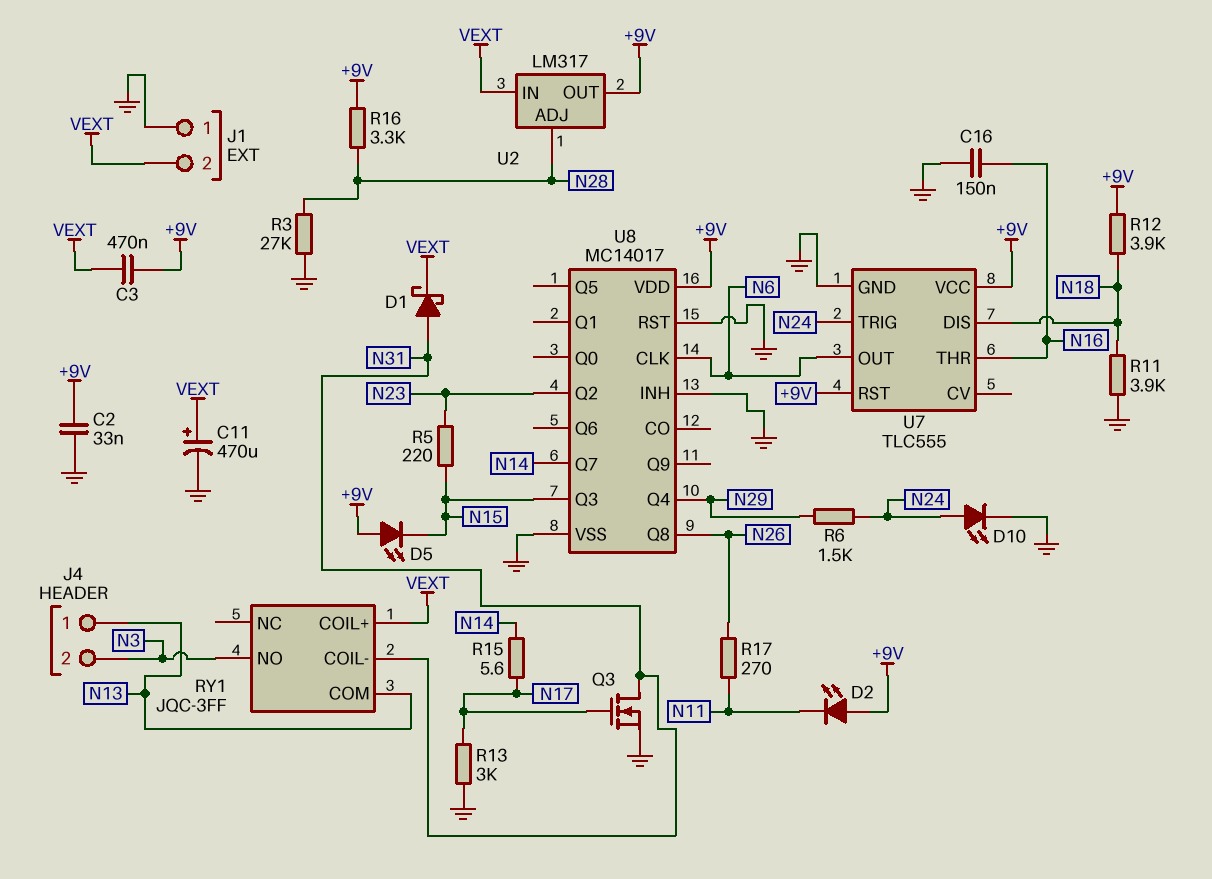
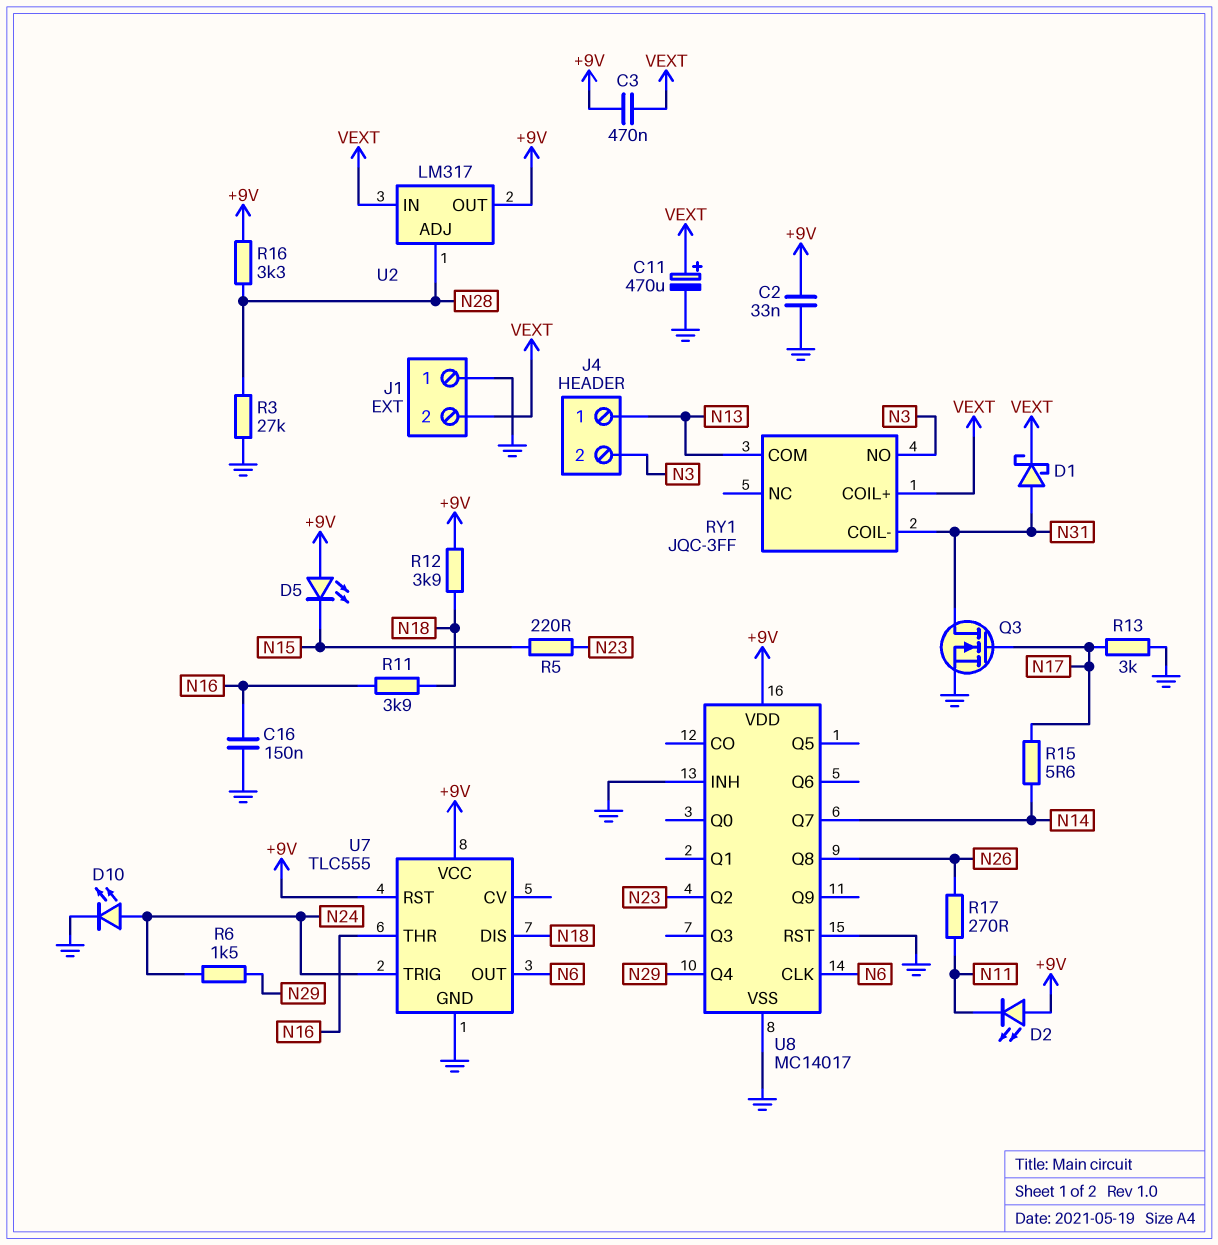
R11: 3.9k (GND, N18) -> 3.9k (N16, N18)
U8 pin Q3: N15 -> none

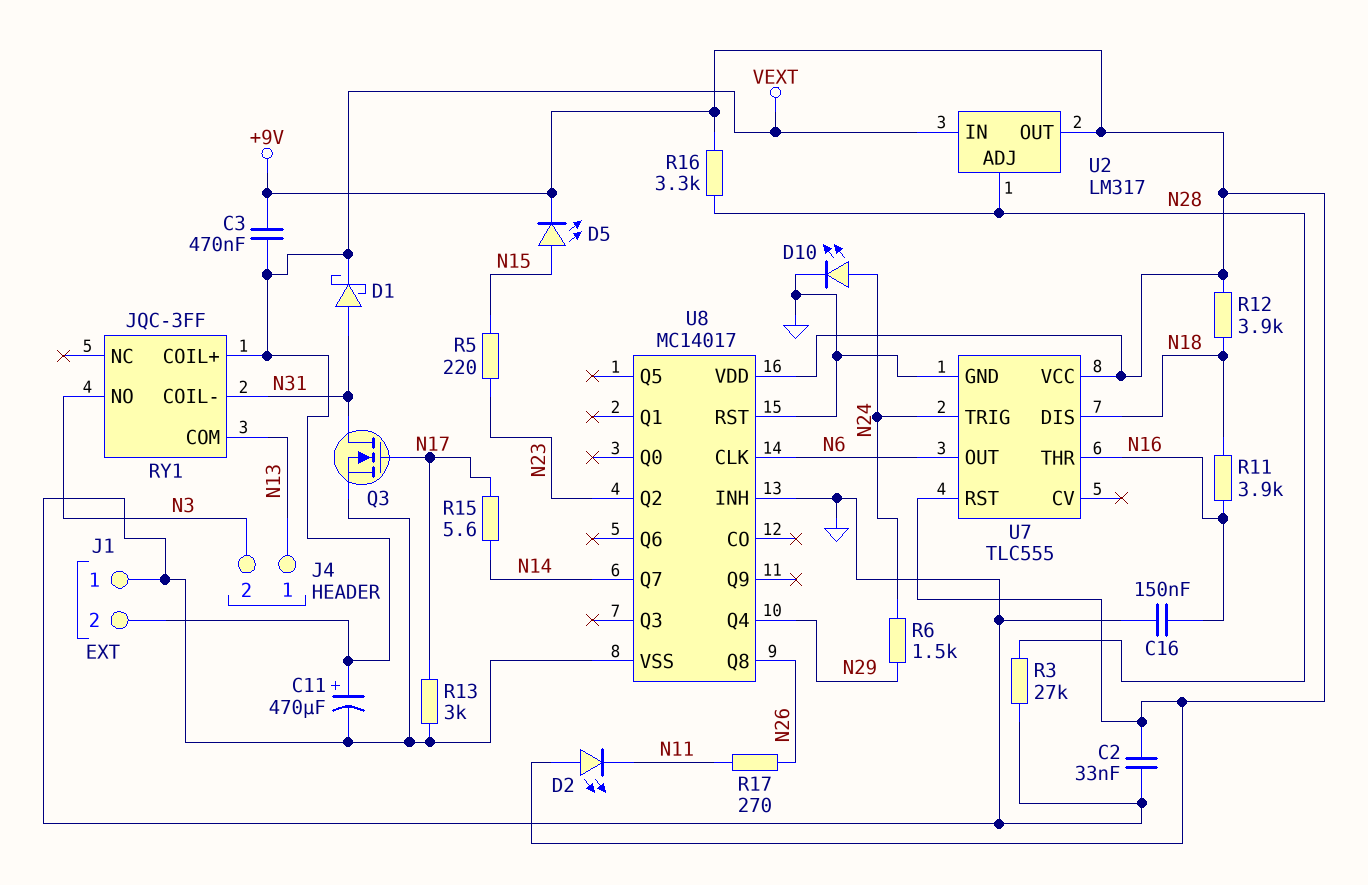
D5: LED (A +9V, K N15) -> LED (A N15, K +9V)

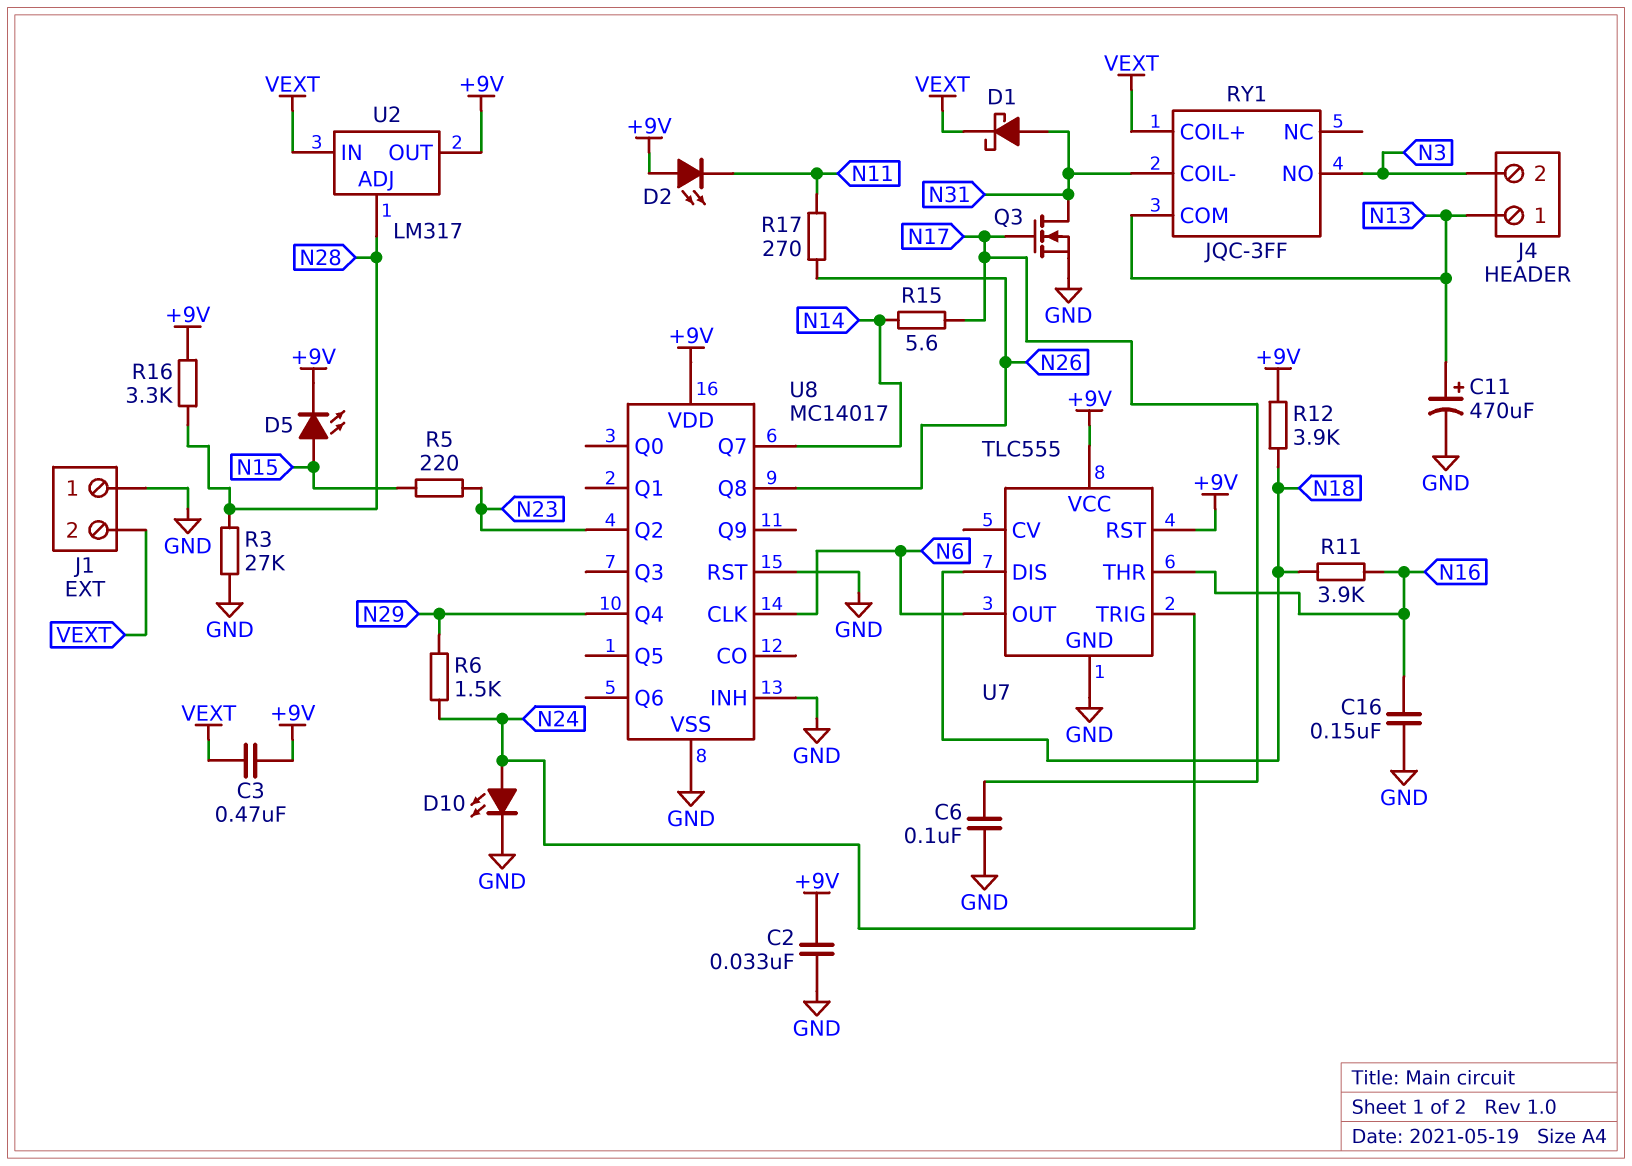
C6: none -> 100nF (GND, N17)
C11: 470uF (plus VEXT, minus GND) -> 470uF (plus N13, minus GND)
R13: 3k (GND, N17) -> none

